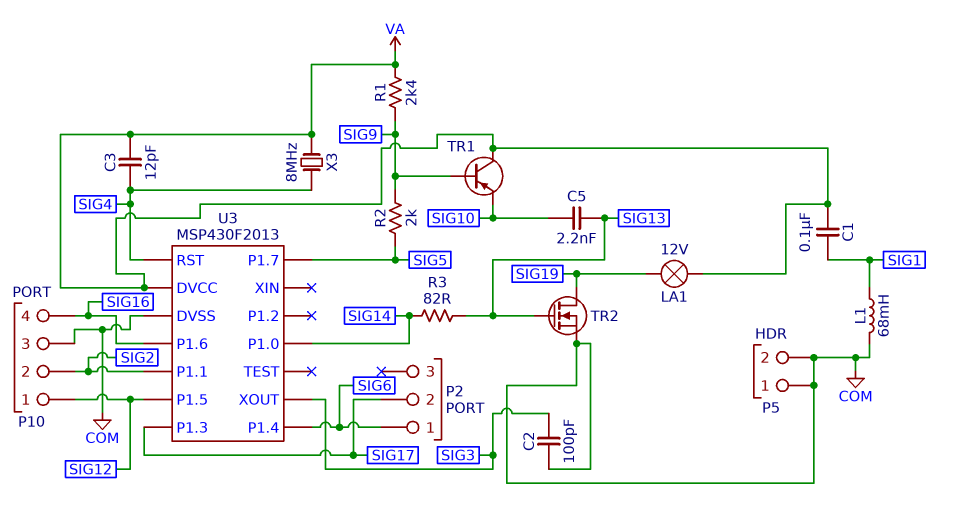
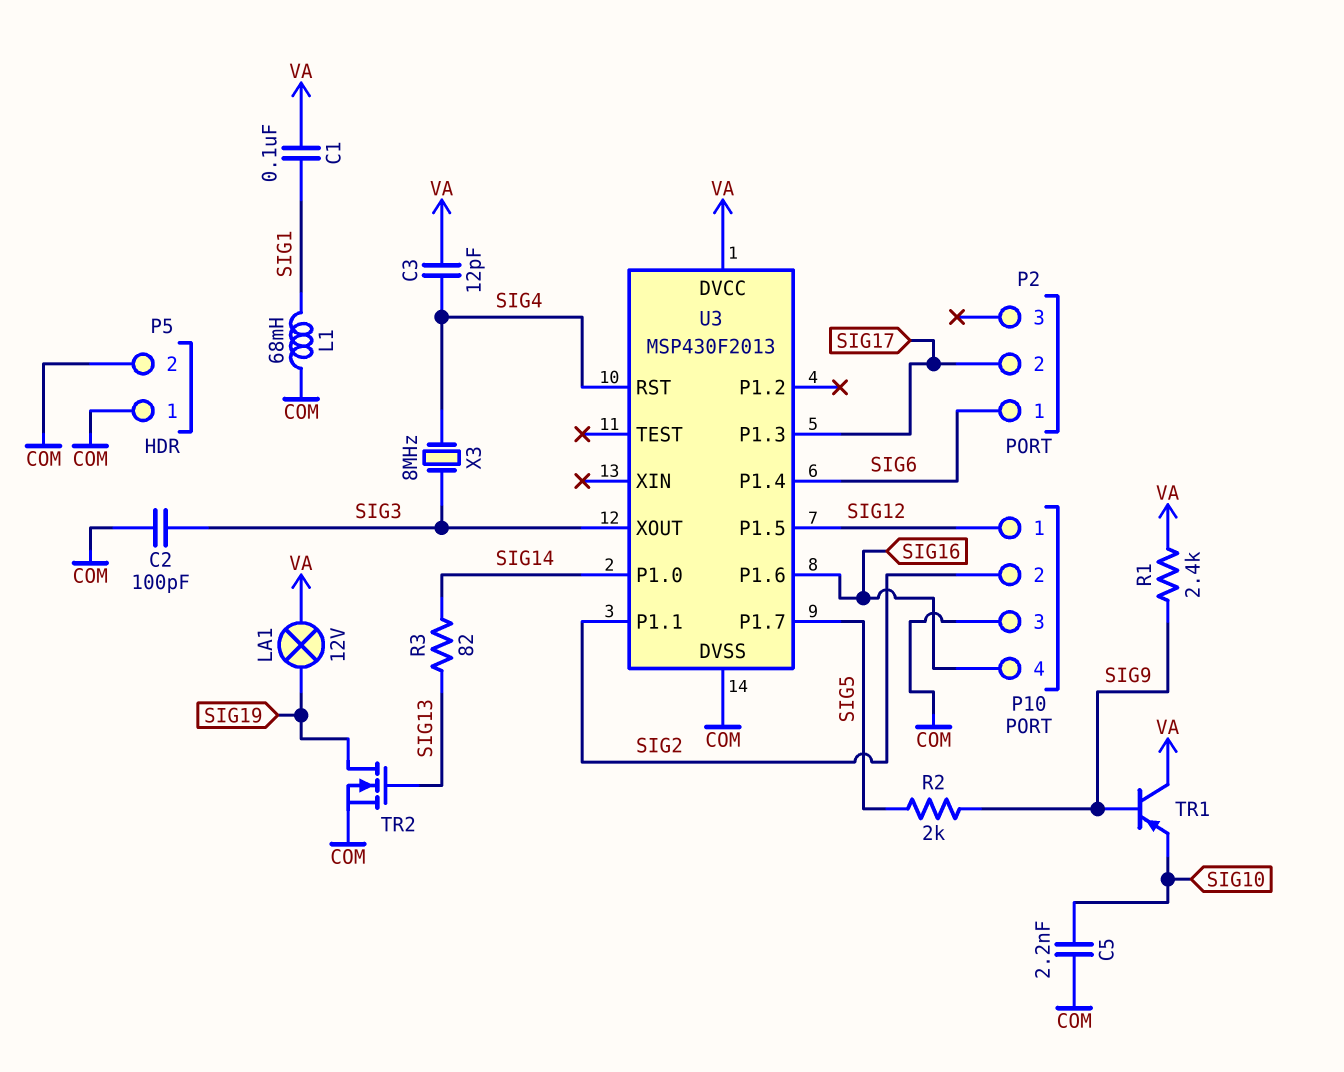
C5: 2.2nF (SIG10, SIG13) -> 2.2nF (COM, SIG10)
X3: 8MHz (SIG4, VA) -> 8MHz (SIG3, SIG4)

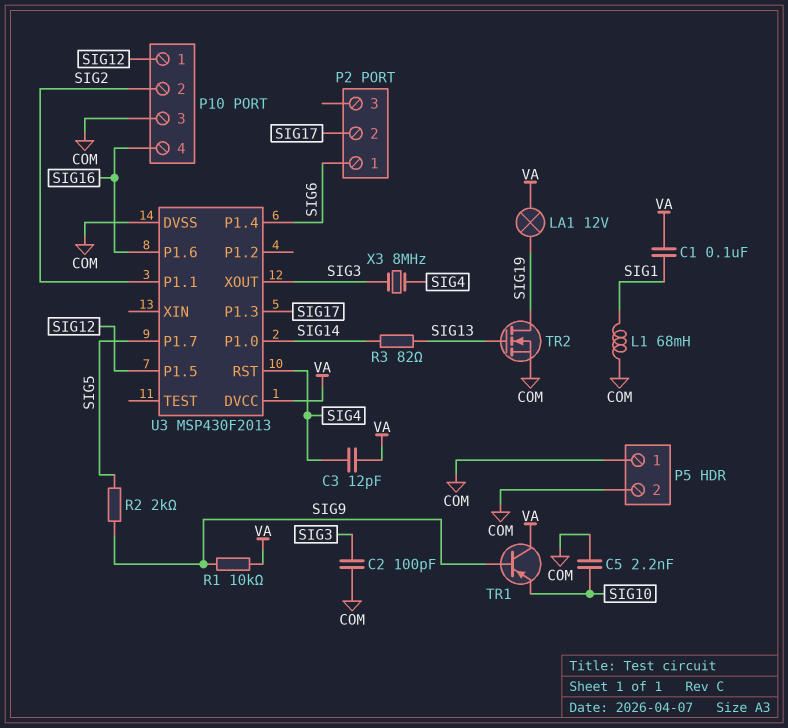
R1: 2.4k (SIG9, VA) -> 10k (SIG9, VA)

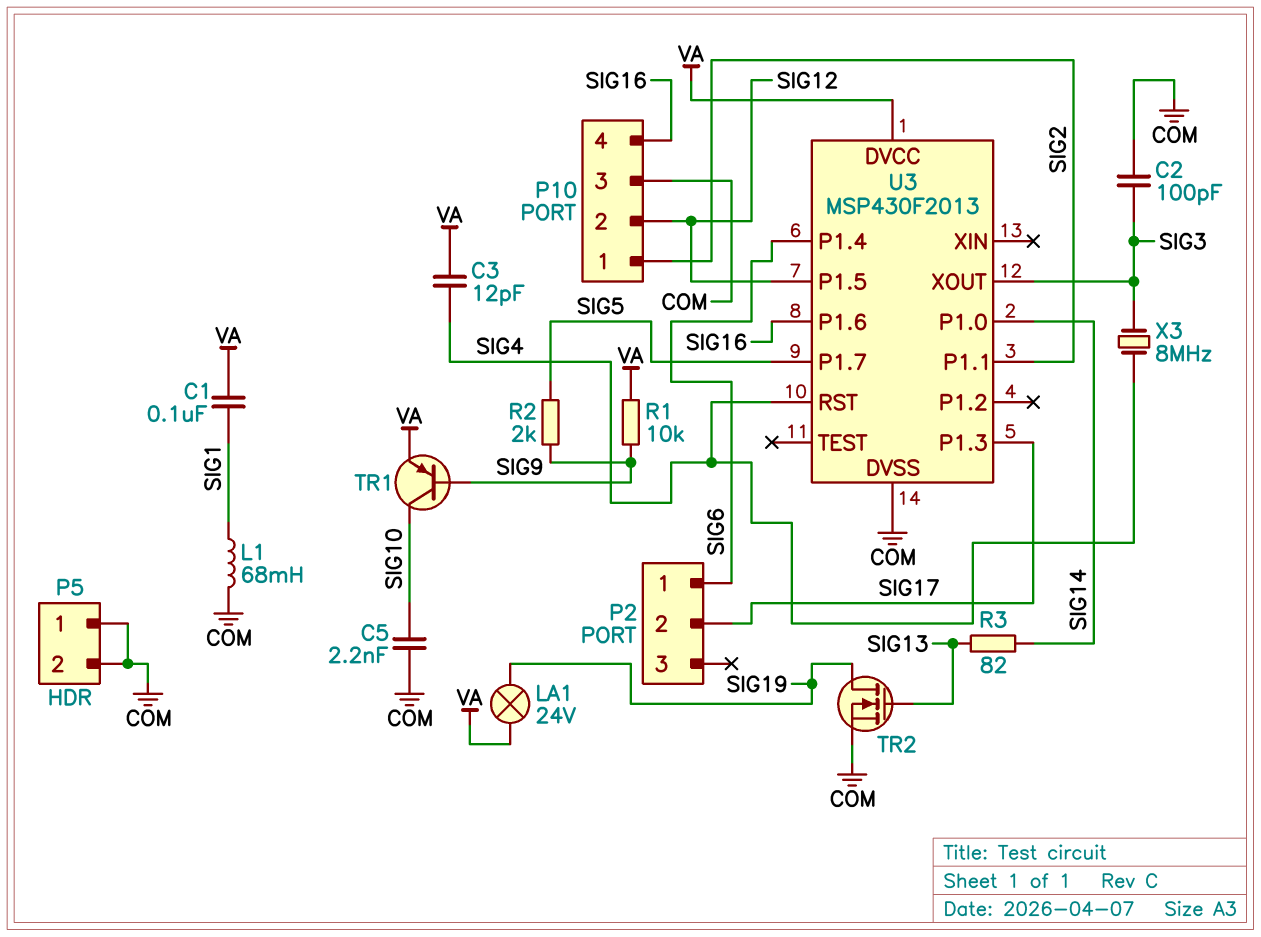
LA1: lamp 12V (SIG19, VA) -> lamp 24V (SIG19, VA)
P10 pin 1: SIG12 -> SIG2
P10 pin 2: SIG2 -> SIG12
TR1: PNP (B SIG9, C VA, E SIG10) -> PNP (B SIG9, C SIG10, E VA)

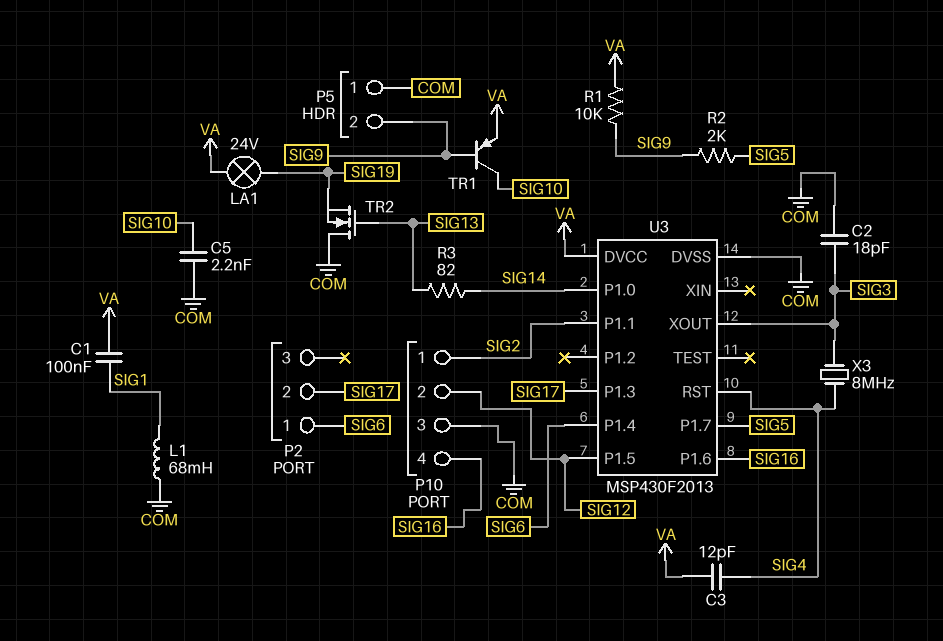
C2: 100pF (COM, SIG3) -> 18pF (COM, SIG3)
P5 pin 2: COM -> SIG9
TR2: NMOS (G SIG13, D SIG19, S COM) -> NMOS (G SIG13, D COM, S SIG19)

